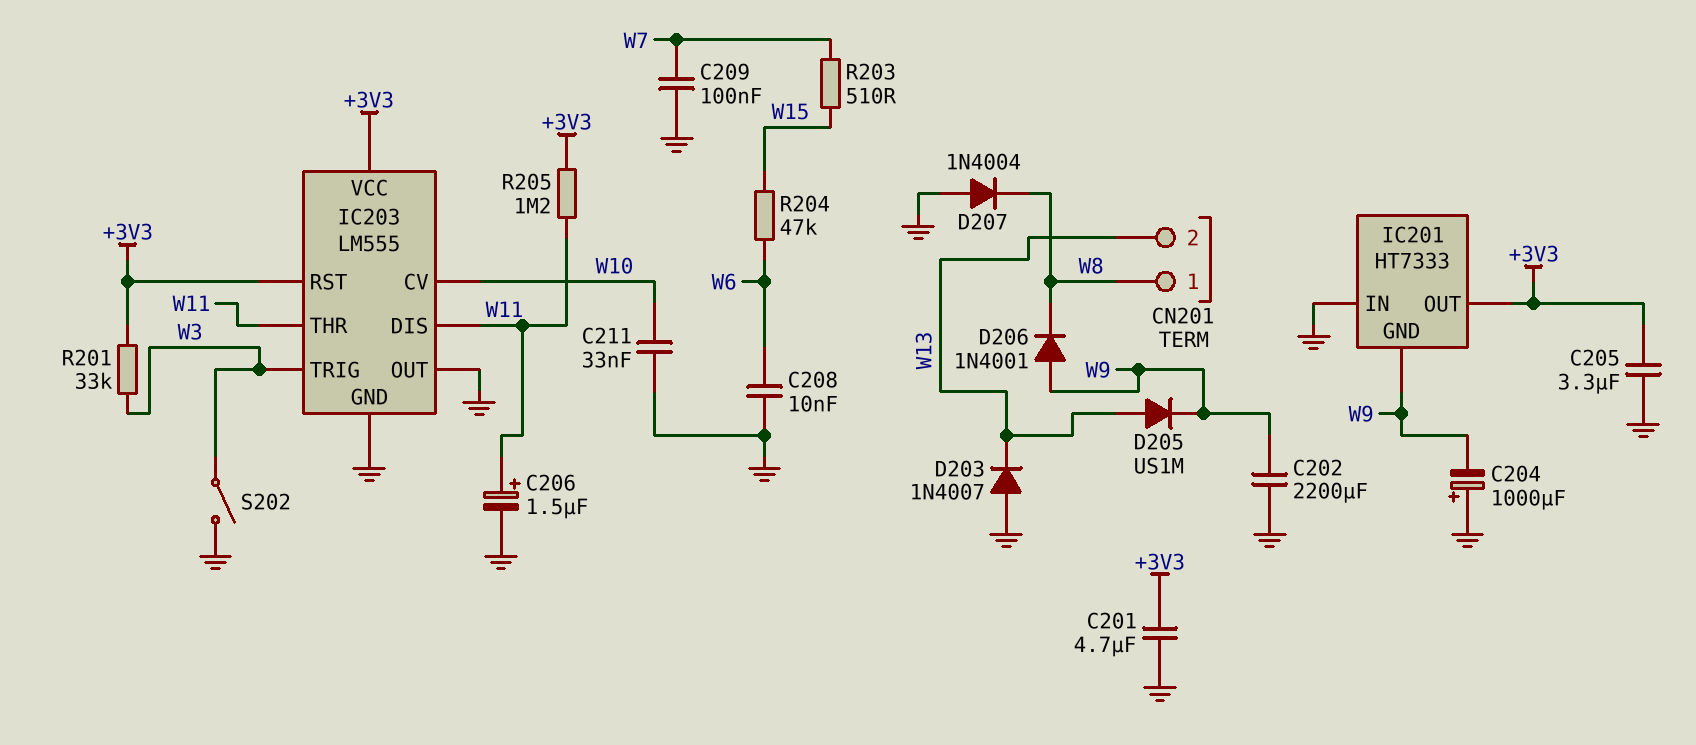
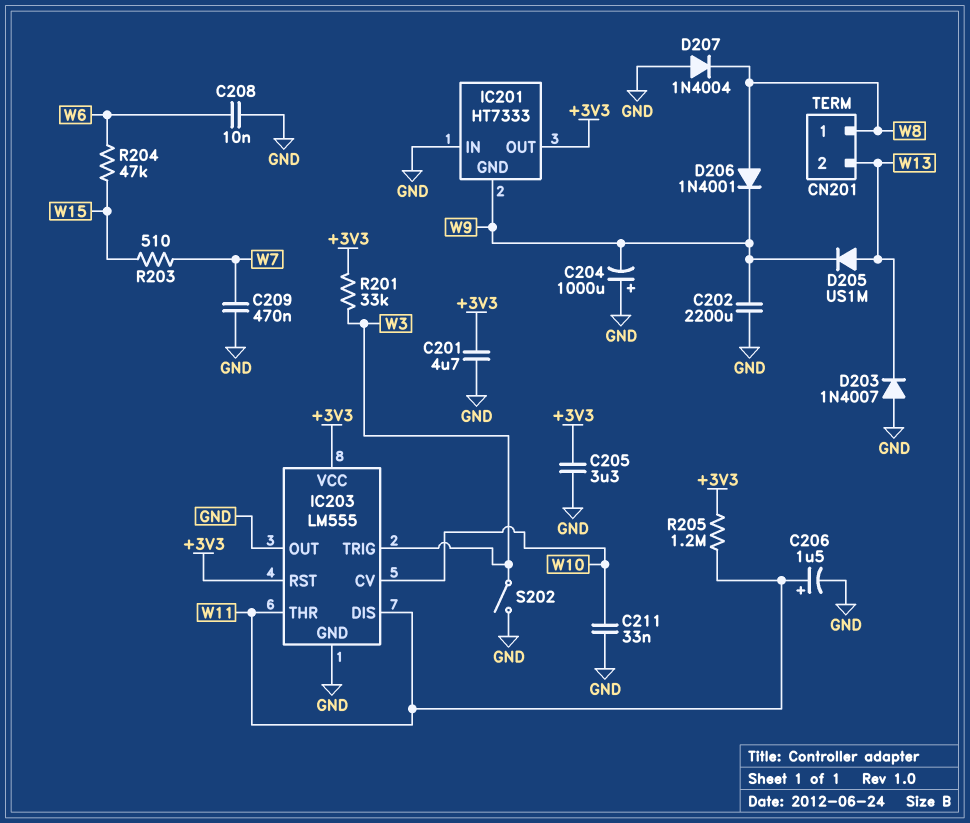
C209: 100nF (GND, W7) -> 470nF (GND, W7)
D206: diode 1N4001 (A W9, K W8) -> diode 1N4001 (A W8, K W9)

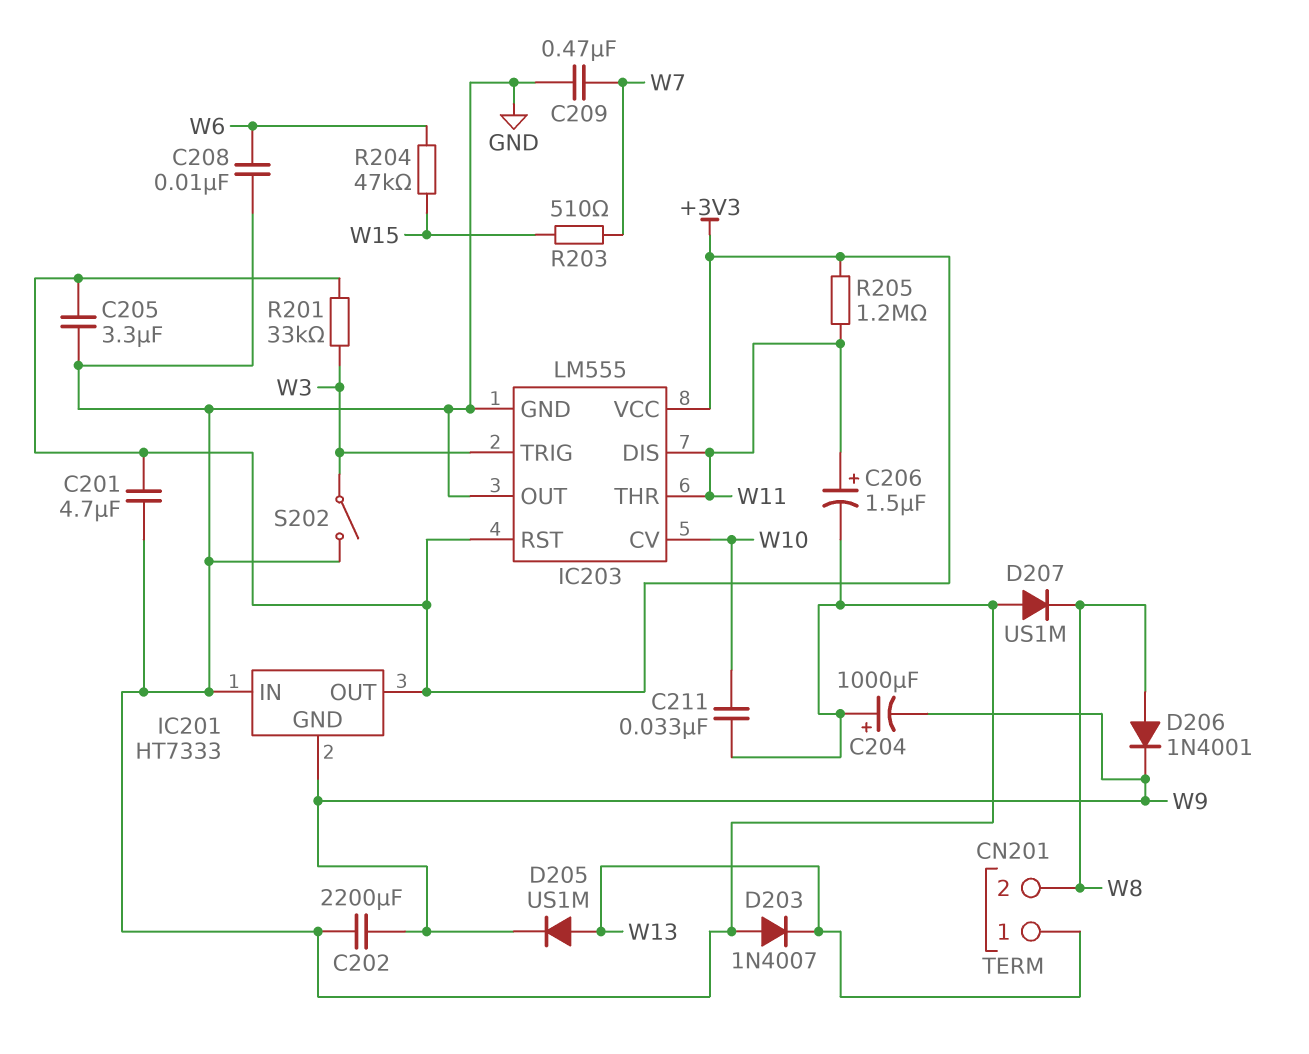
CN201 pin 1: W8 -> W13
CN201 pin 2: W13 -> W8
D207: diode 1N4004 (A GND, K W8) -> diode US1M (A GND, K W8)

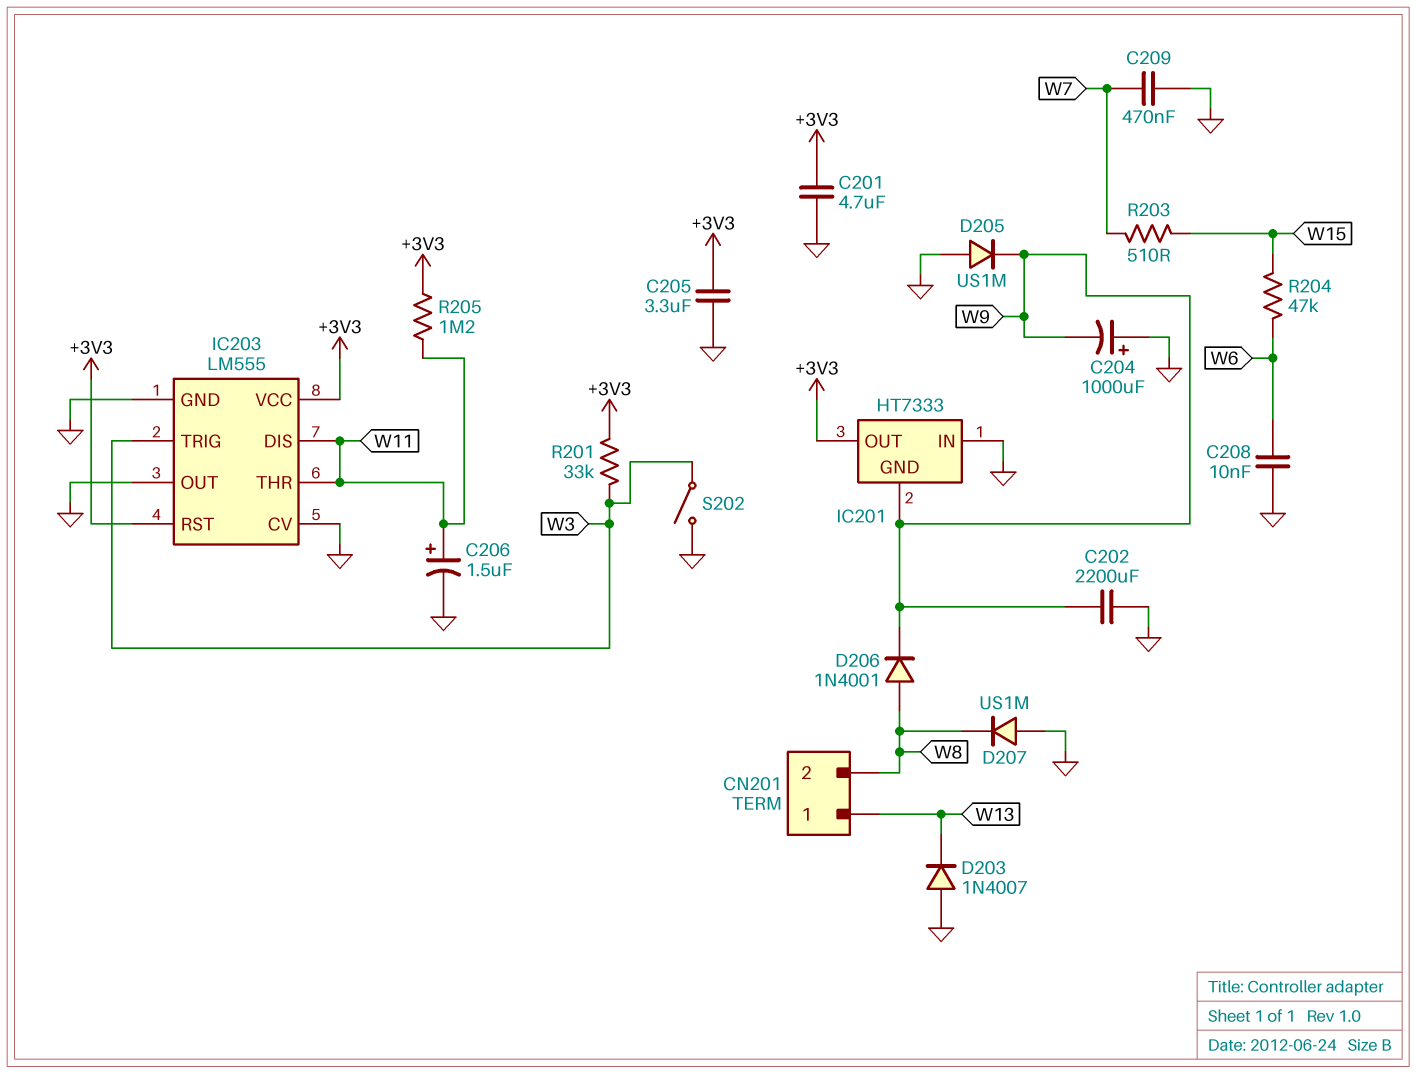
C211: 33nF (GND, W10) -> none
D205: diode US1M (A W13, K W9) -> diode US1M (A GND, K W9)
IC203 pin CV: W10 -> GND

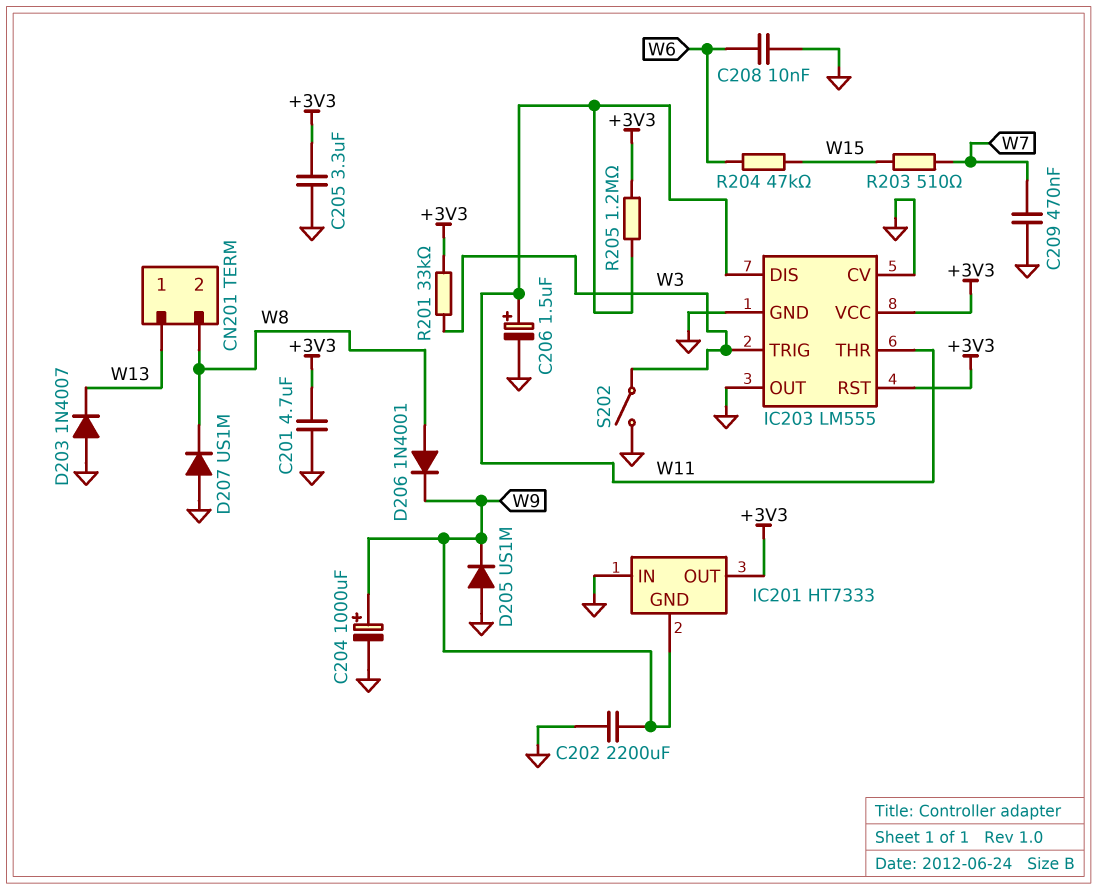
C204: 1000uF (plus GND, minus W9) -> 1000uF (plus W9, minus GND)

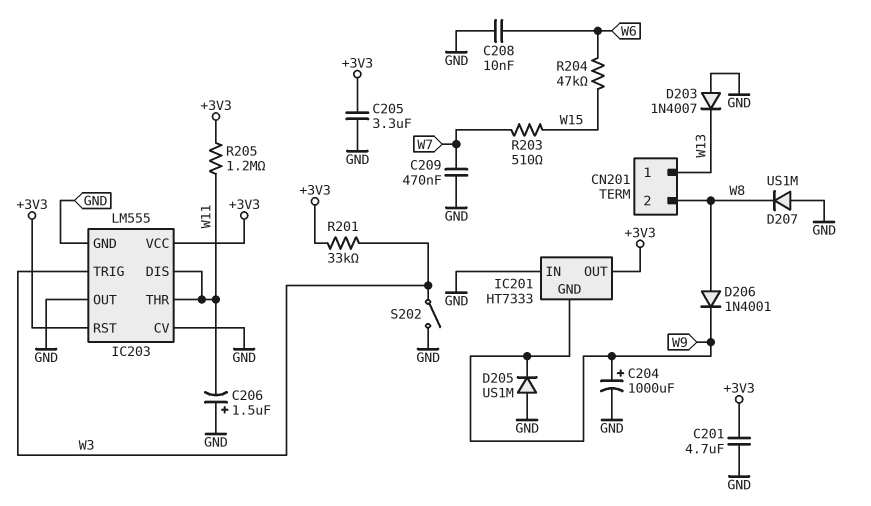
C202: 2200uF (GND, W9) -> none
C206: 1.5uF (plus W11, minus GND) -> 1.5uF (plus GND, minus W11)

